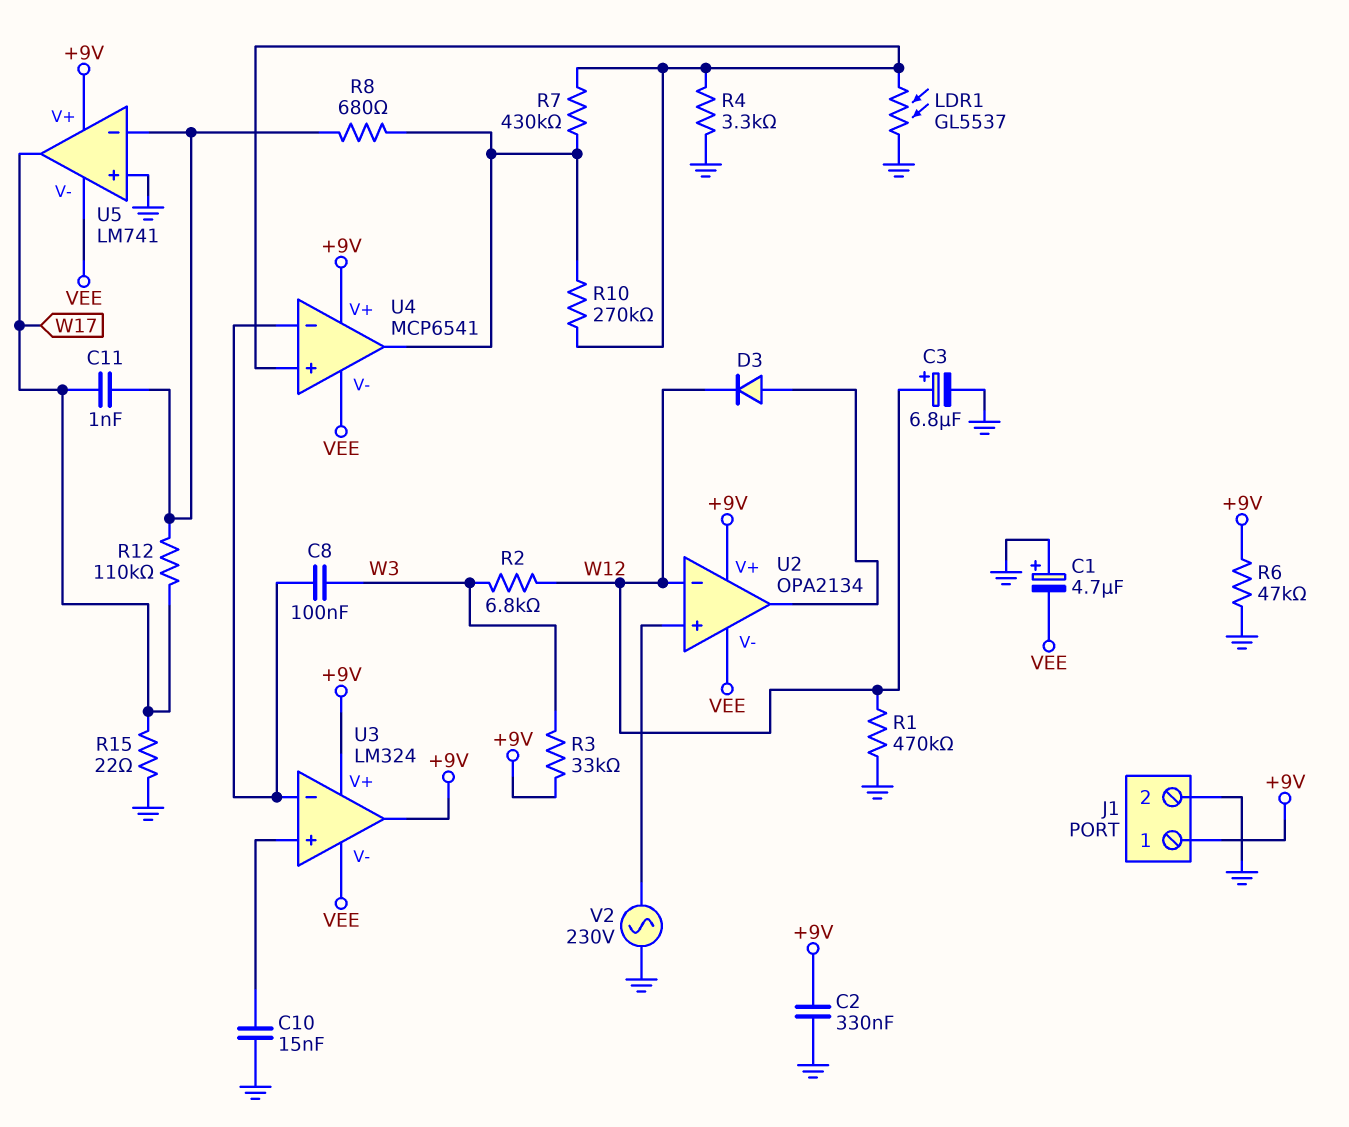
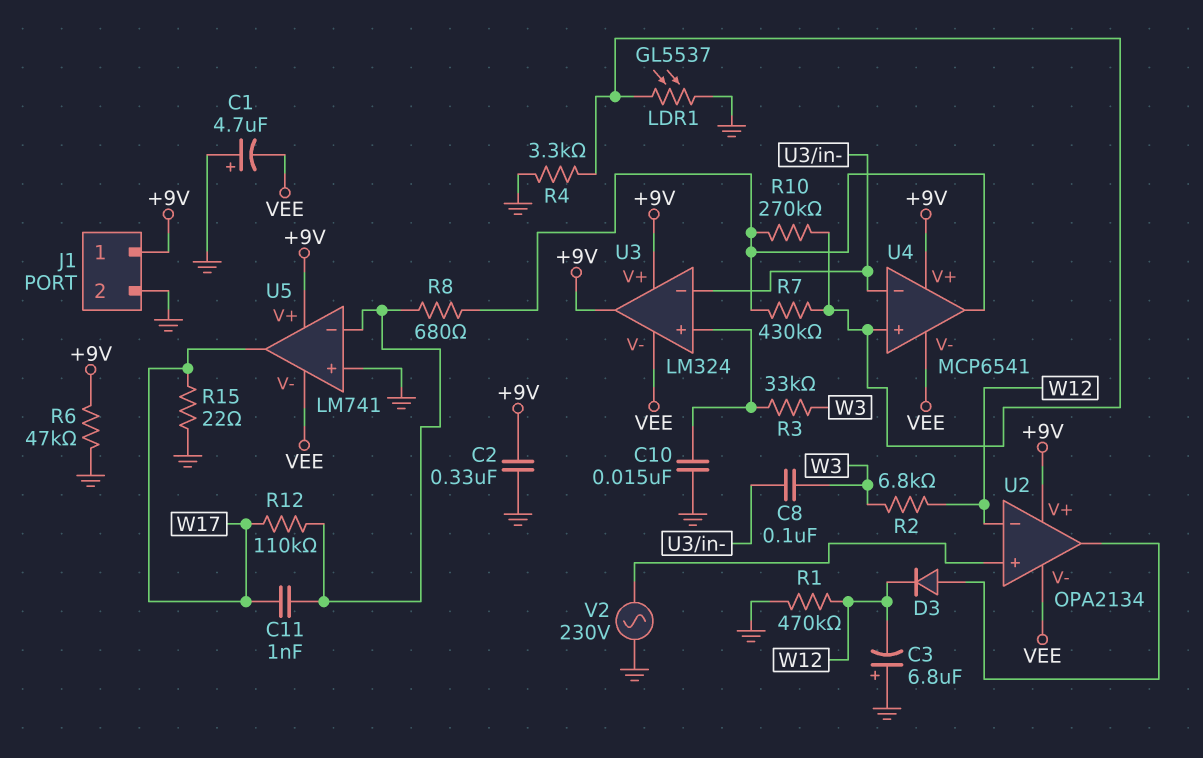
C3: 6.8uF (plus W12, minus GND) -> 6.8uF (plus GND, minus W12)
R3: 33k (+9V, W3) -> 33k (U3/in+, W3)

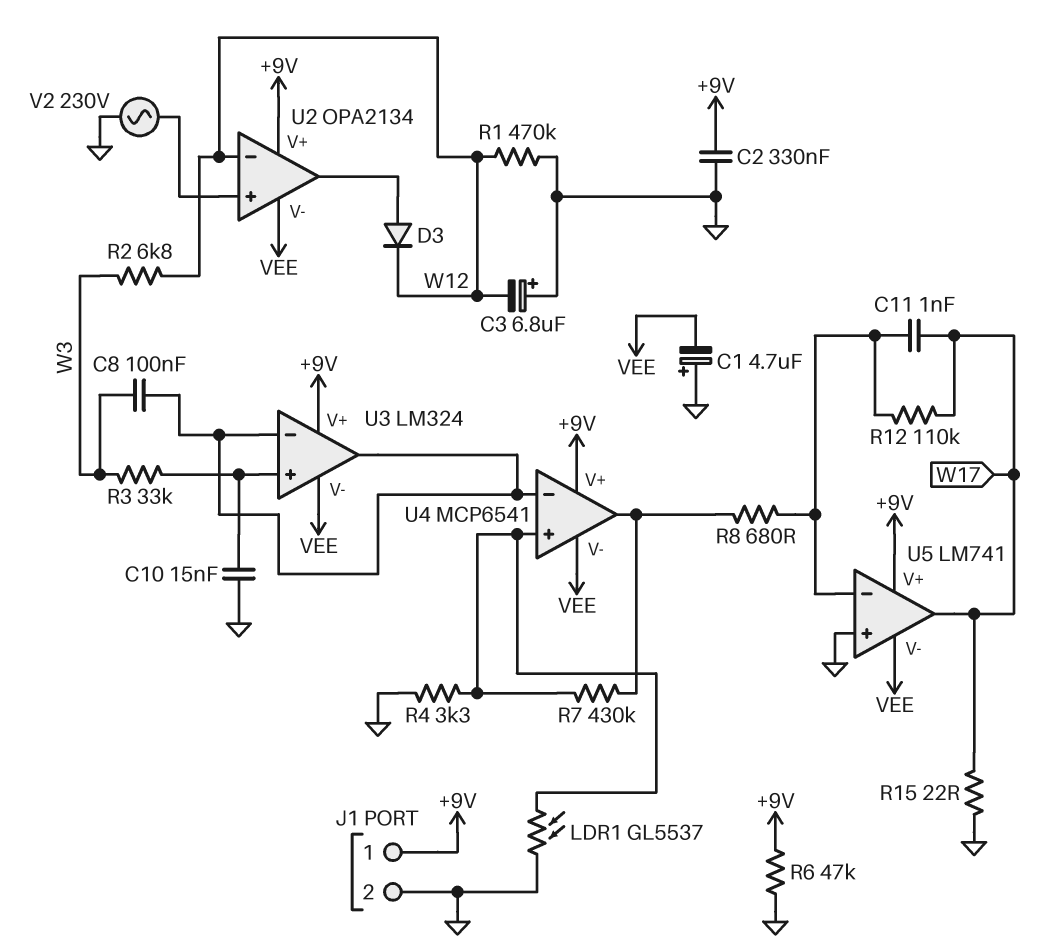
R10: 270k (U4/in+, U4/out) -> none
U3 pin out: +9V -> U3/in-

